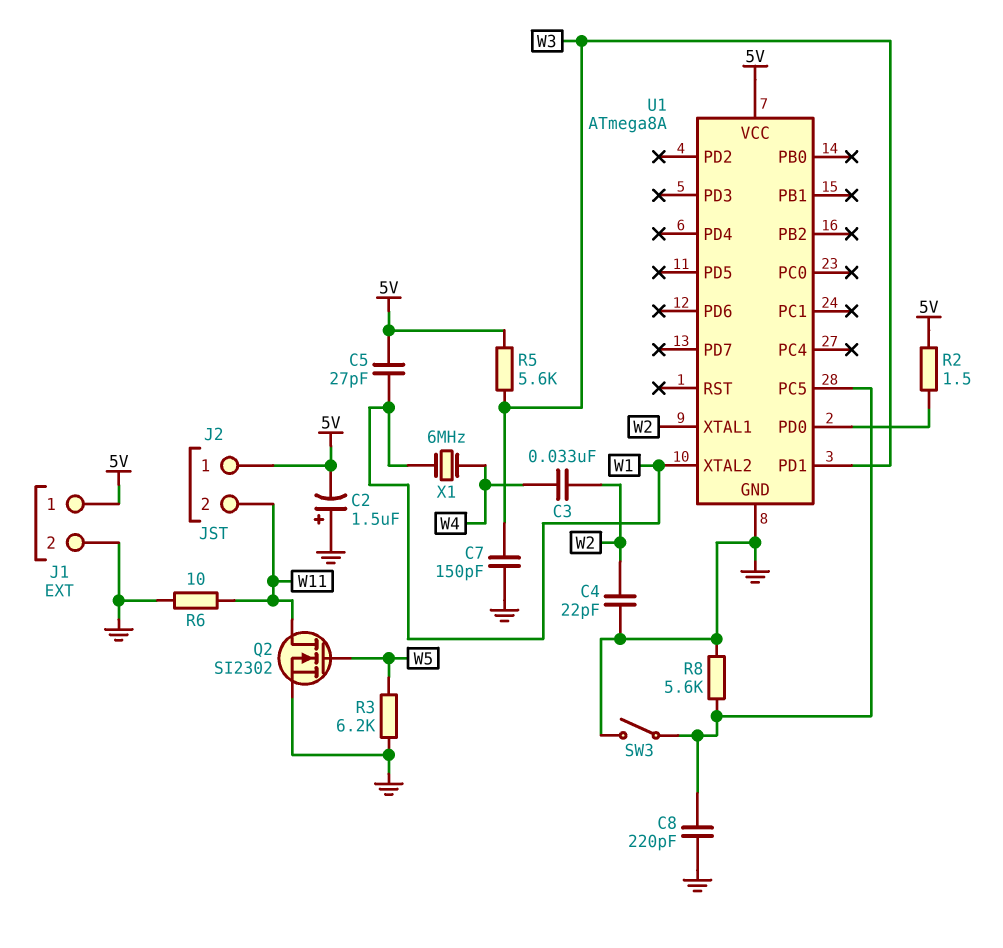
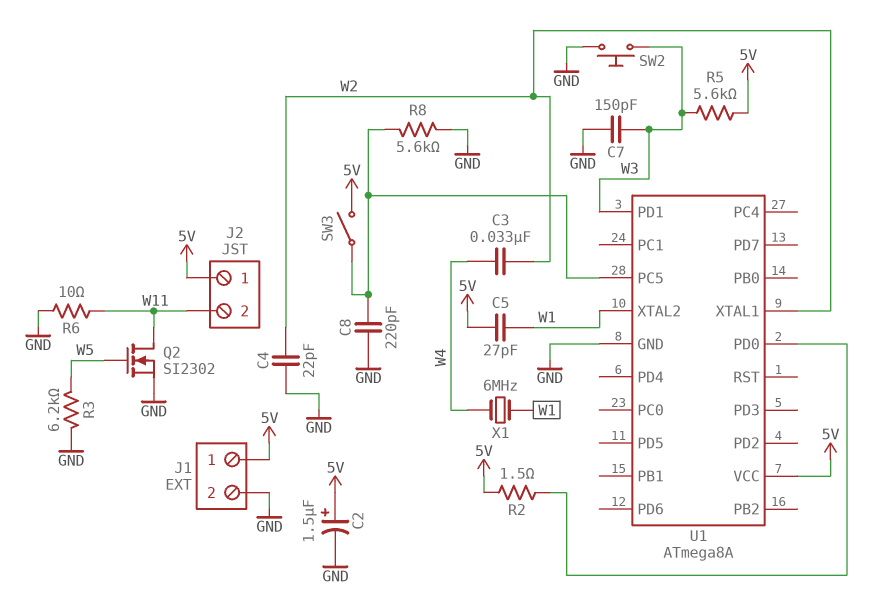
C2: 1.5uF (plus GND, minus 5V) -> 1.5uF (plus 5V, minus GND)
SW2: none -> button (GND, W3)
SW3: switch (GND, U1/PC5) -> switch (5V, U1/PC5)

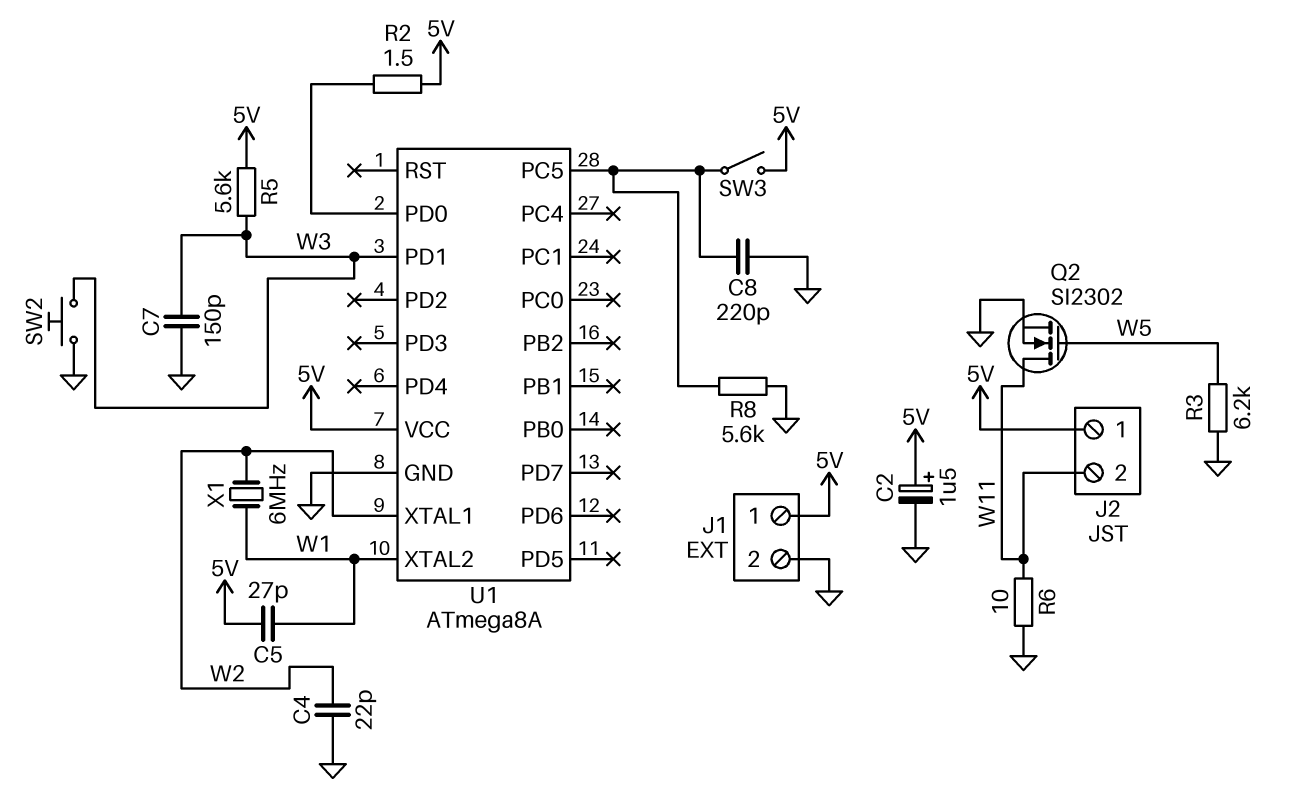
C3: 33nF (W2, W4) -> none
X1: 6MHz (W1, W4) -> 6MHz (W1, W2)

